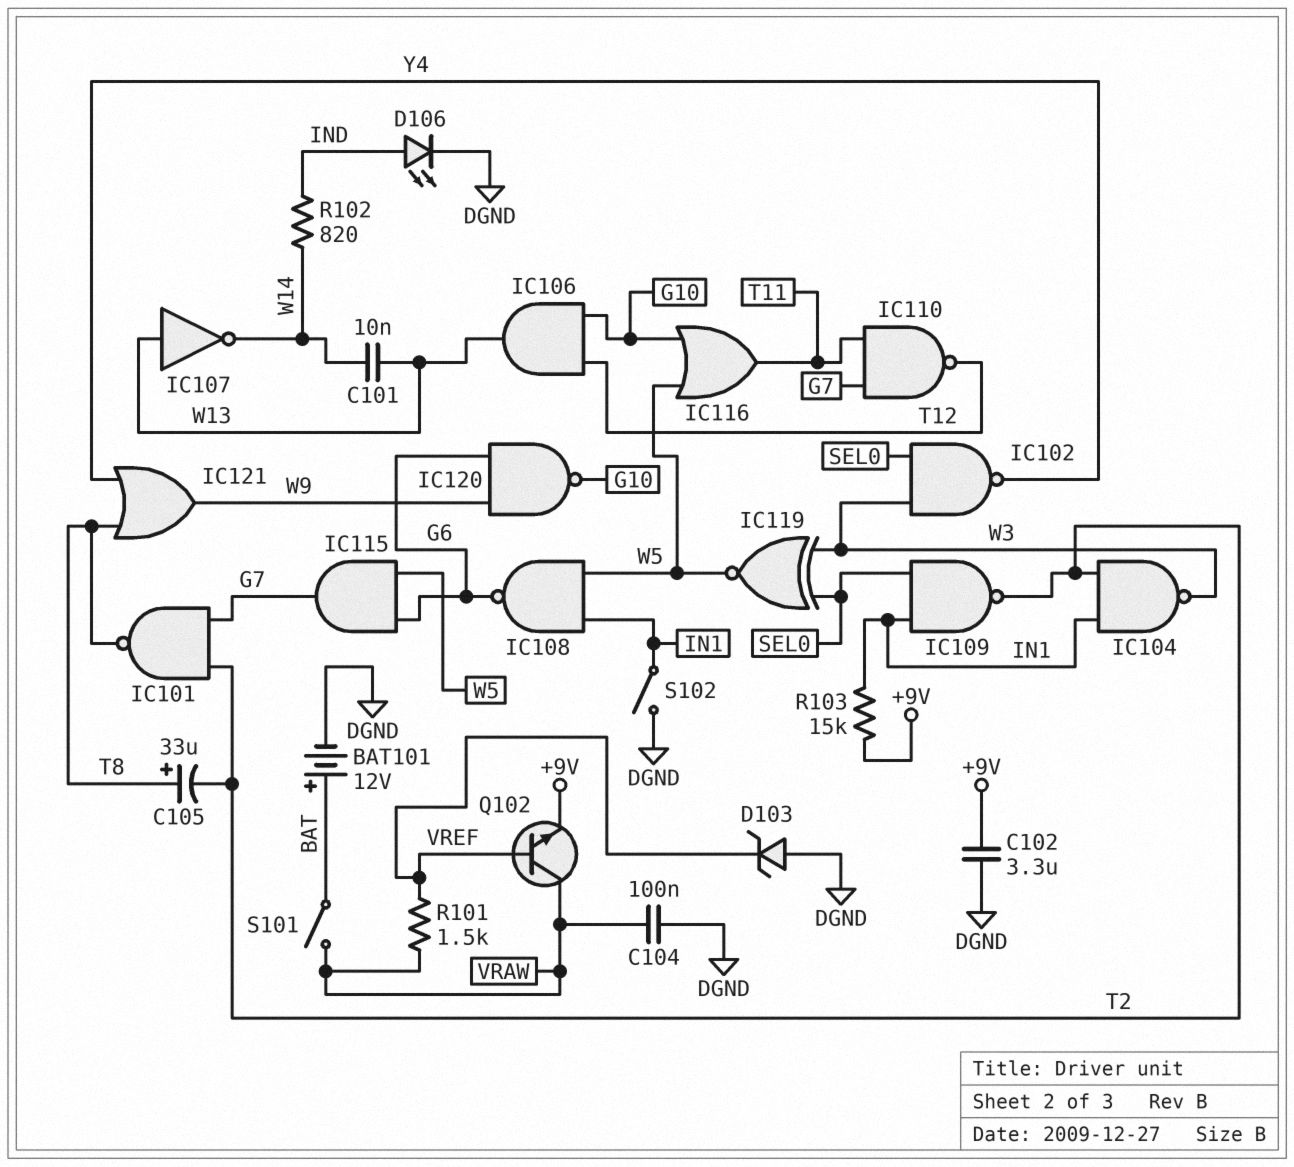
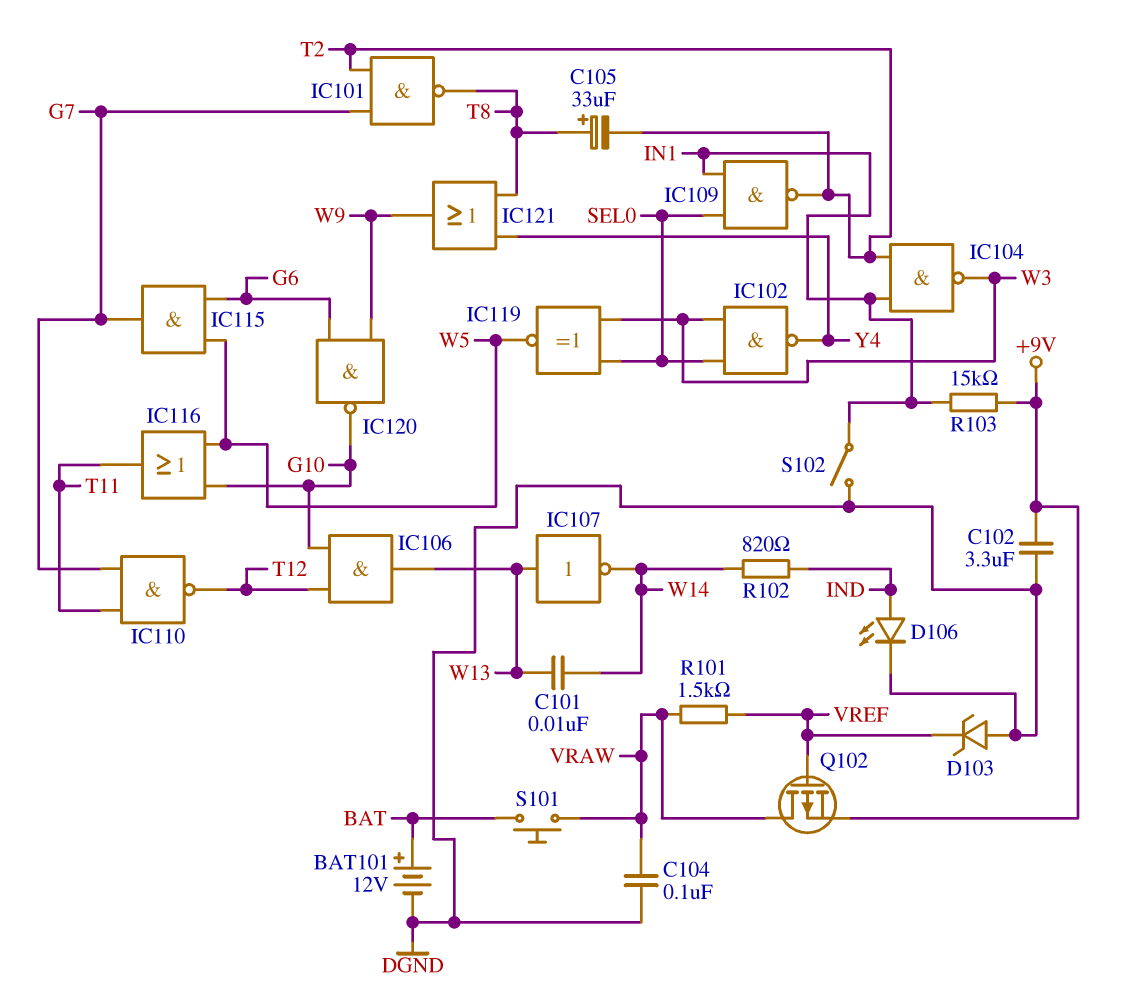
IC108: NAND (in IN1, in W5, out G6) -> none
Q102: NPN (B VREF, C VRAW, E +9V) -> PMOS (G VREF, D VRAW, S +9V)
S101: switch (BAT, VRAW) -> button (BAT, VRAW)

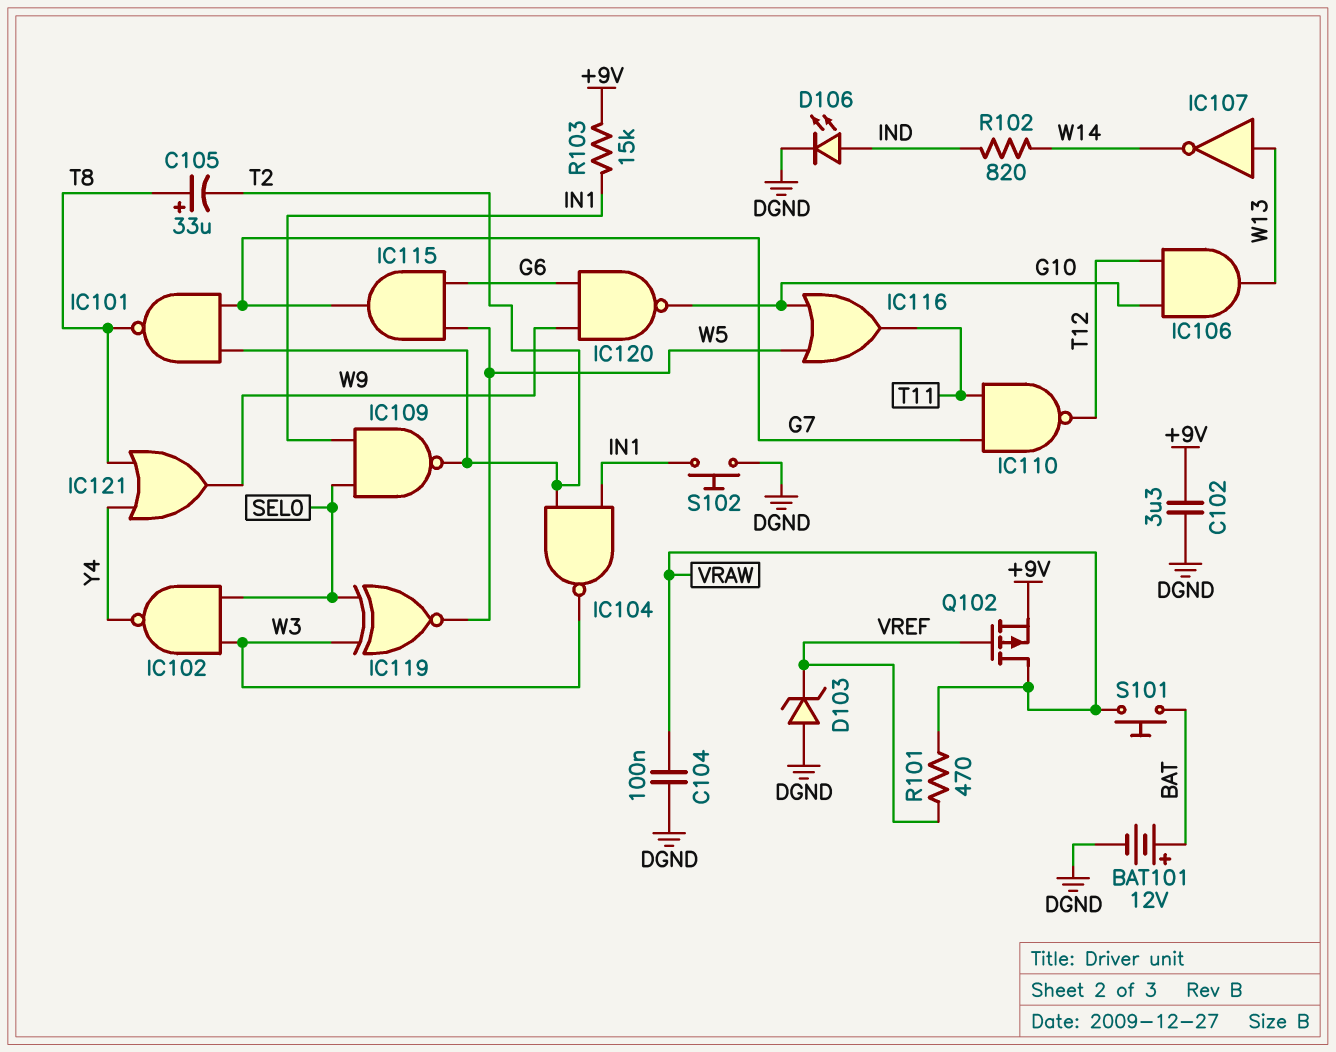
C101: 10nF (W13, W14) -> none
R101: 1.5k (VRAW, VREF) -> 470 (VRAW, VREF)
S102: switch (DGND, IN1) -> button (DGND, IN1)

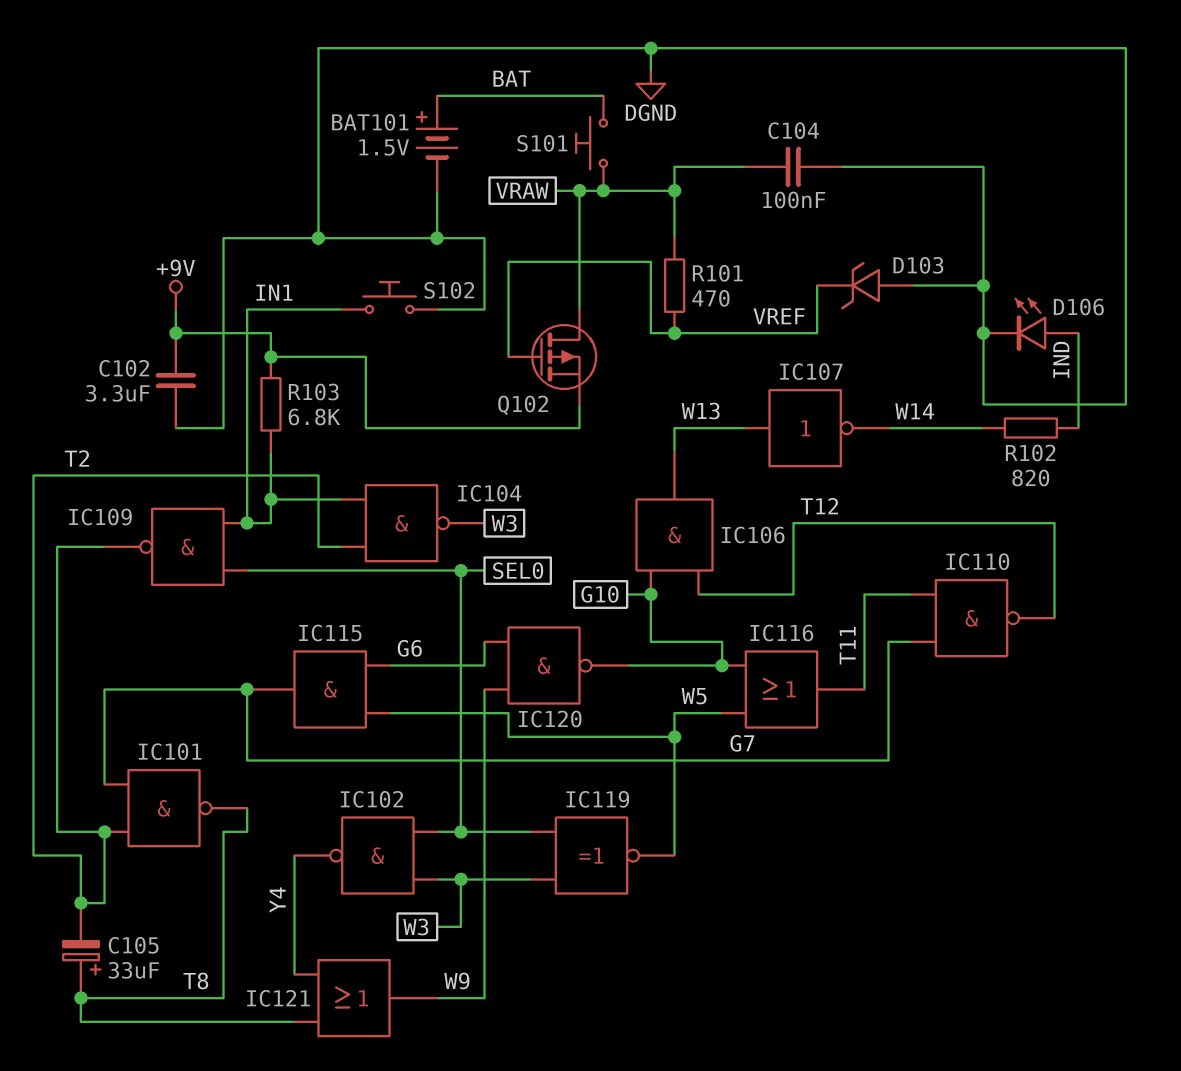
BAT101: 12V (plus BAT, minus DGND) -> 1.5V (plus BAT, minus DGND)
R103: 15k (+9V, IN1) -> 6.8k (+9V, IN1)

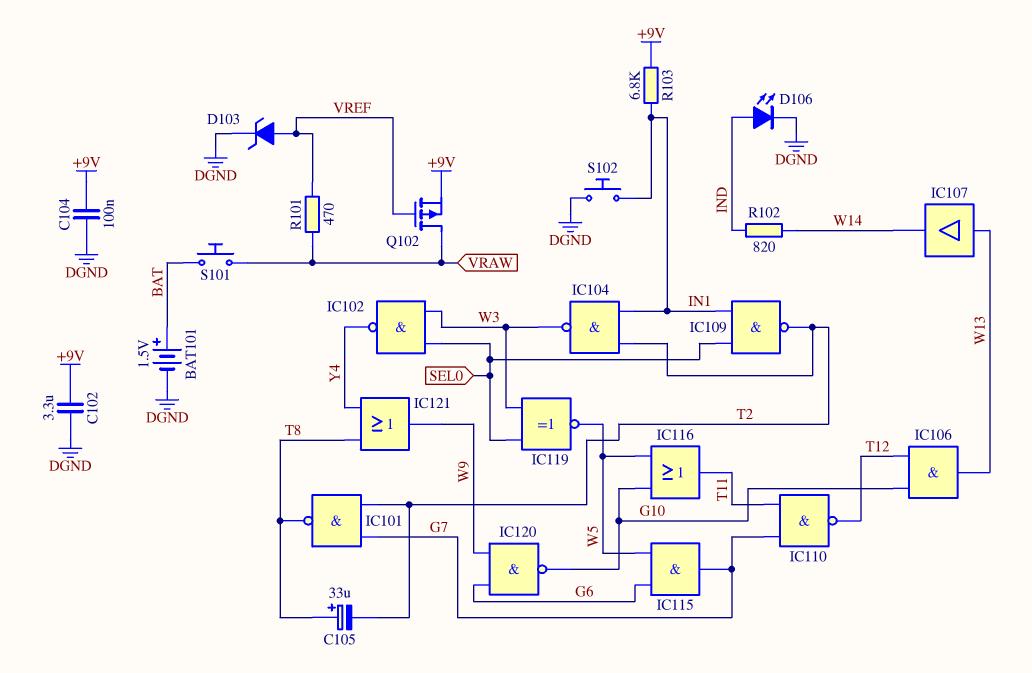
C104: 100nF (DGND, VRAW) -> 100nF (+9V, DGND)
D103: zener (A DGND, K VREF) -> zener (A VREF, K DGND)
IC107: NOT (in W13, out W14) -> buffer (in W13, out W14)

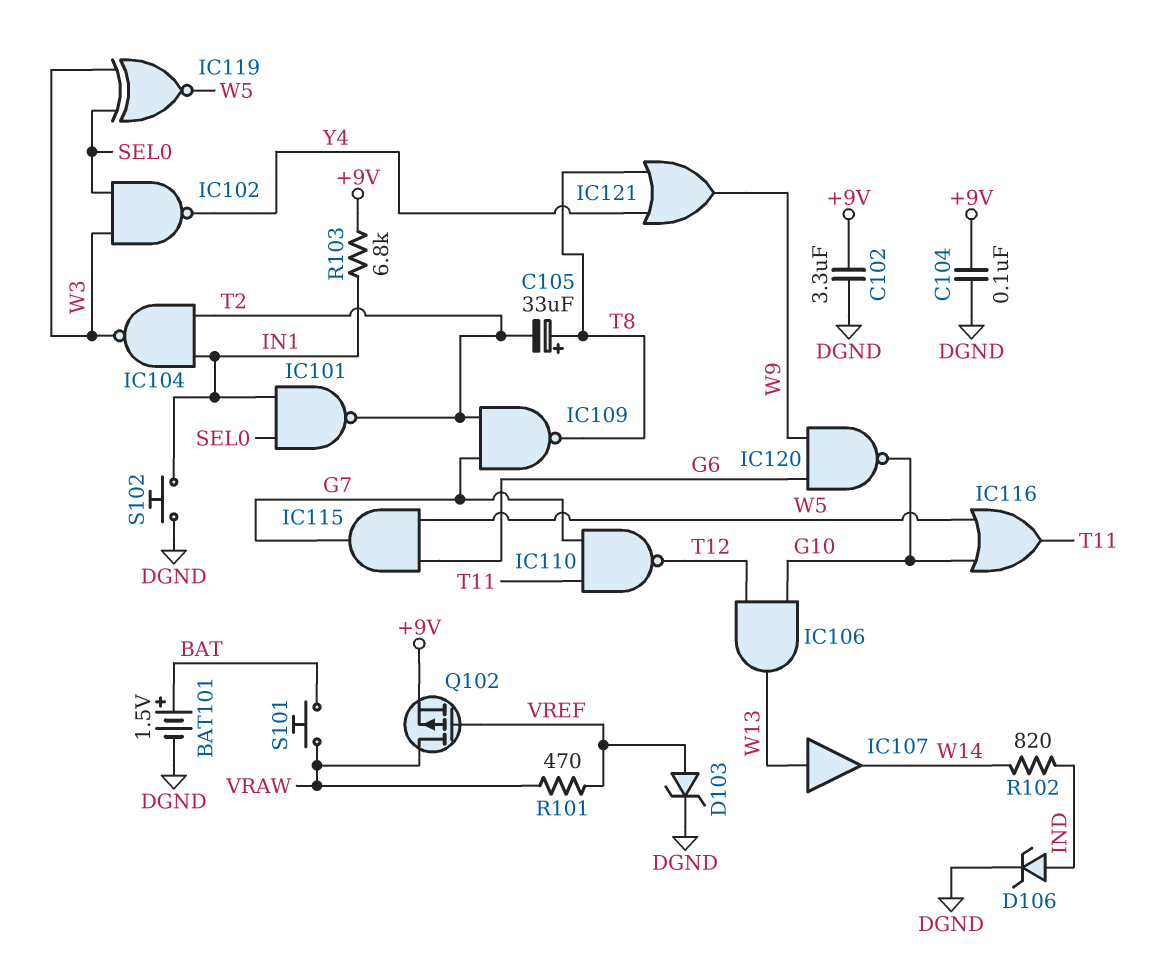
D106: LED (A IND, K DGND) -> zener (A IND, K DGND)
IC101: NAND (in G7, in T2, out T8) -> NAND (in IN1, in SEL0, out T2)
IC109: NAND (in IN1, in SEL0, out T2) -> NAND (in G7, in T2, out T8)

